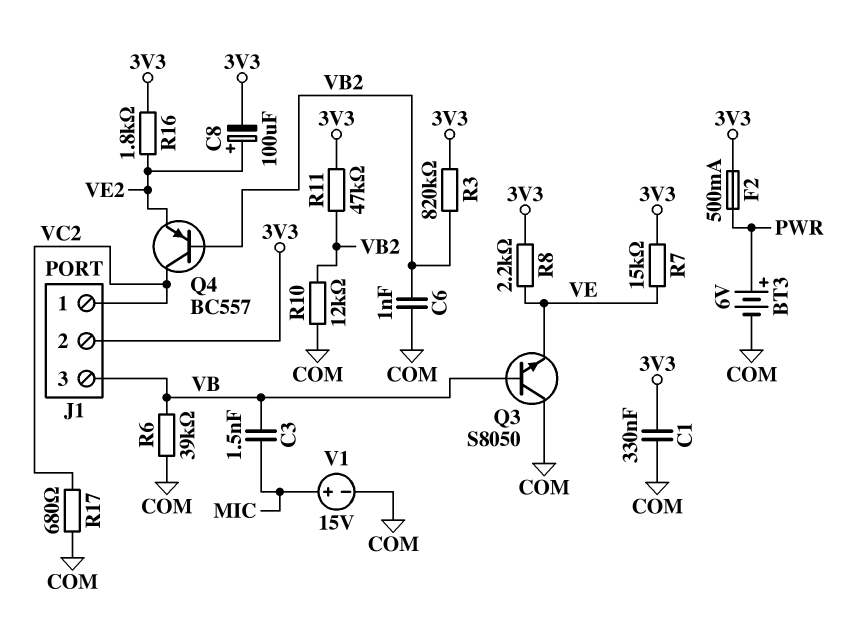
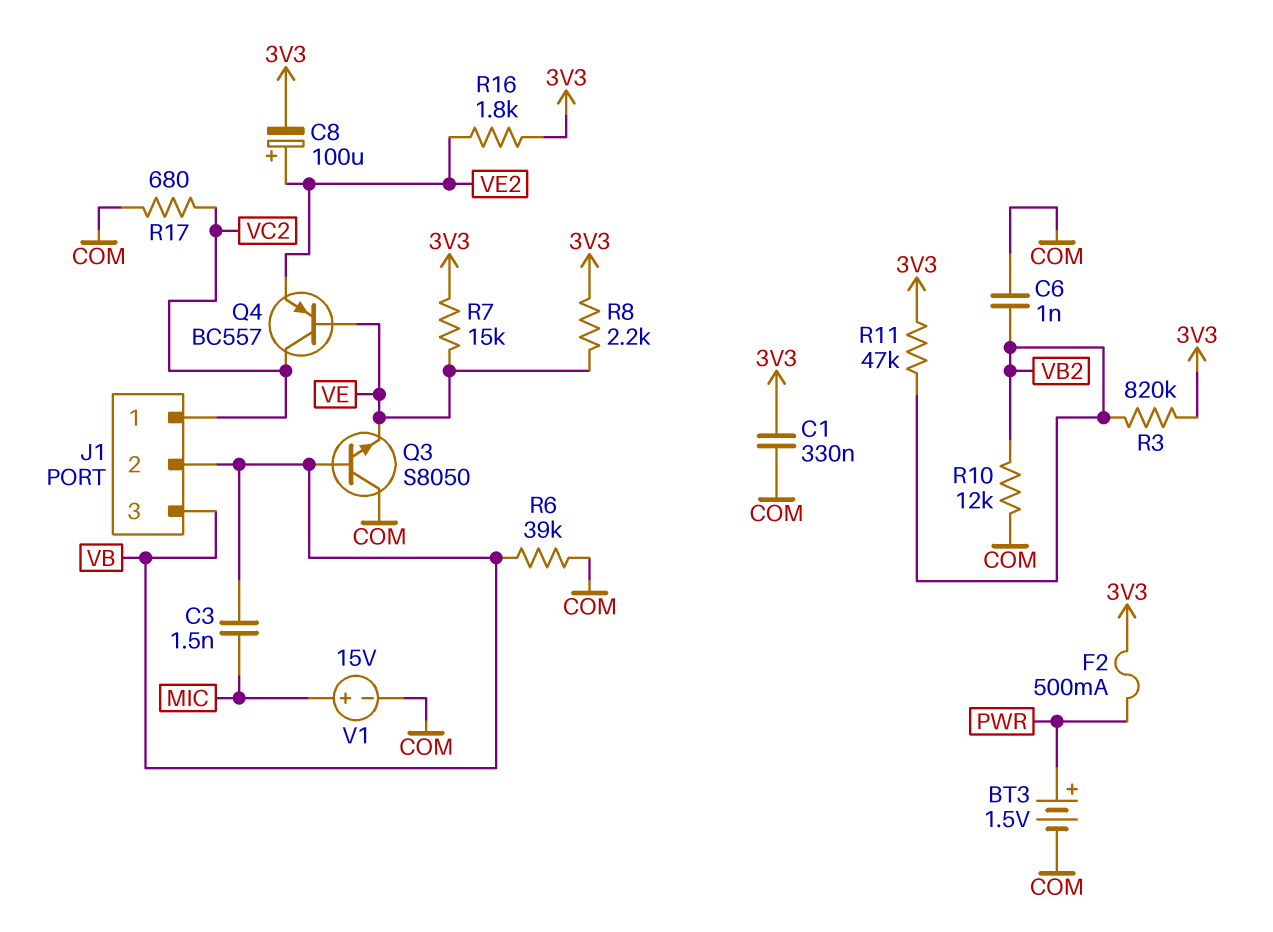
BT3: 6V (plus PWR, minus COM) -> 1.5V (plus PWR, minus COM)
J1 pin 2: 3V3 -> VB
Q4: PNP BC557 (B VB2, C VC2, E VE2) -> PNP BC557 (B VE, C VC2, E VE2)

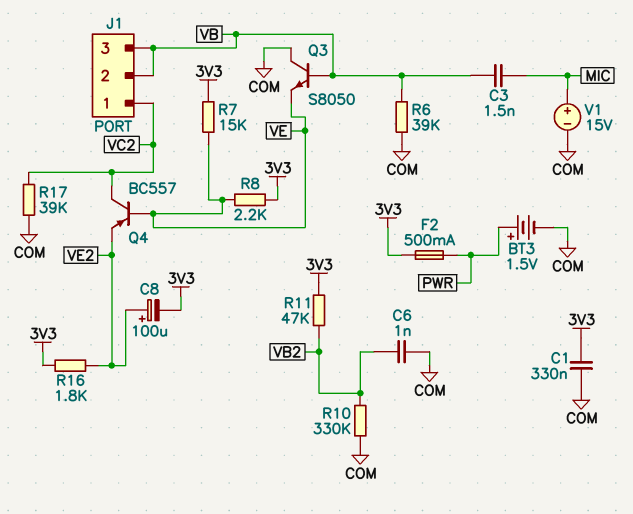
R3: 820k (3V3, VB2) -> none
R10: 12k (COM, VB2) -> 330k (COM, VB2)
R17: 680 (COM, VC2) -> 39k (COM, VC2)

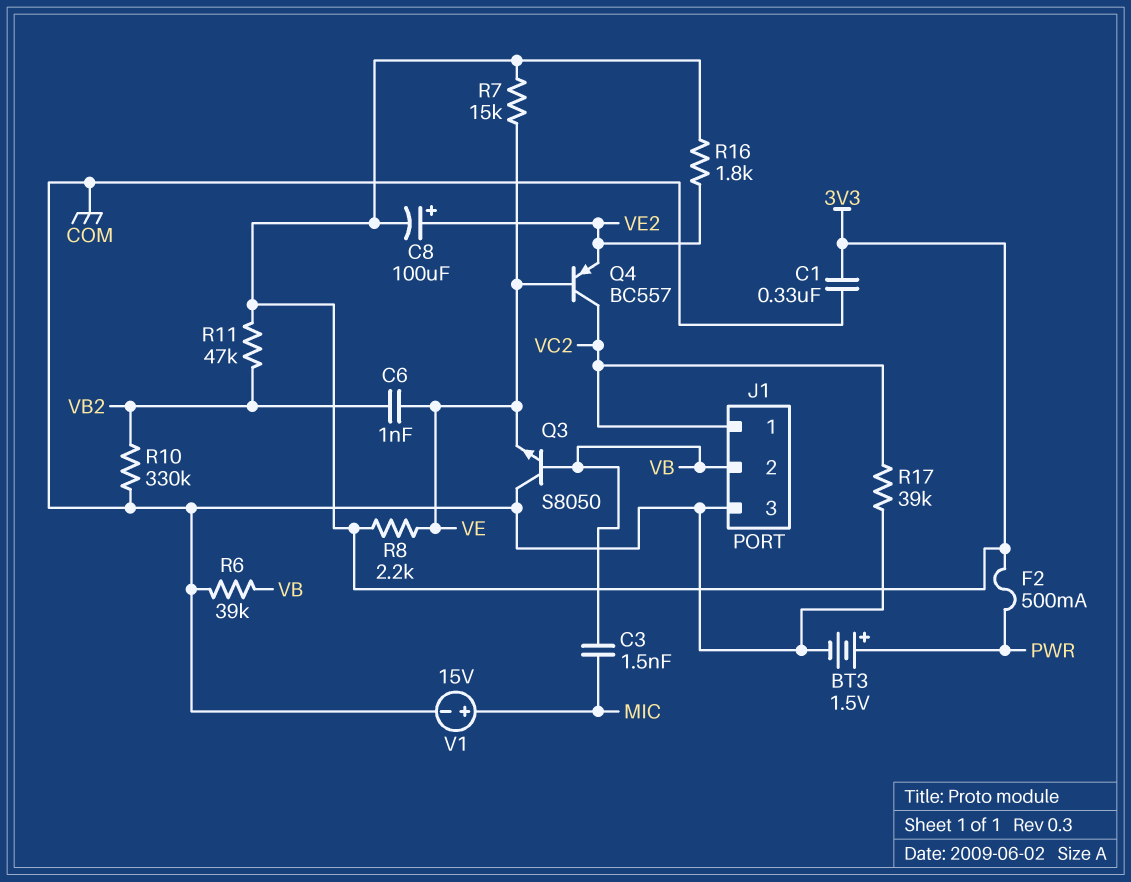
C6: 1nF (COM, VB2) -> 1nF (VB2, VE)
J1 pin 3: VB -> COM

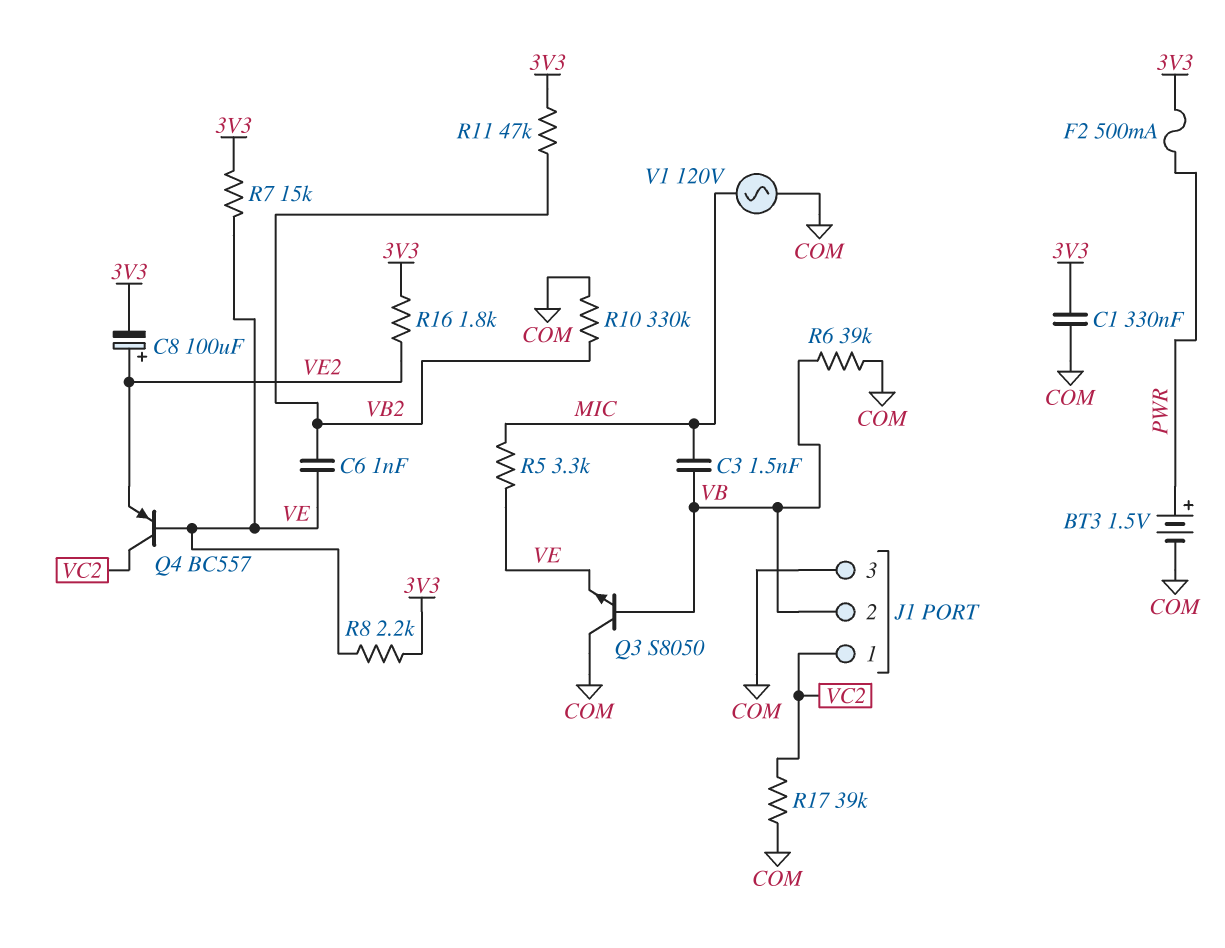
R5: none -> 3.3k (MIC, VE)
V1: 15V (plus MIC, minus COM) -> AC 120V (COM, MIC)

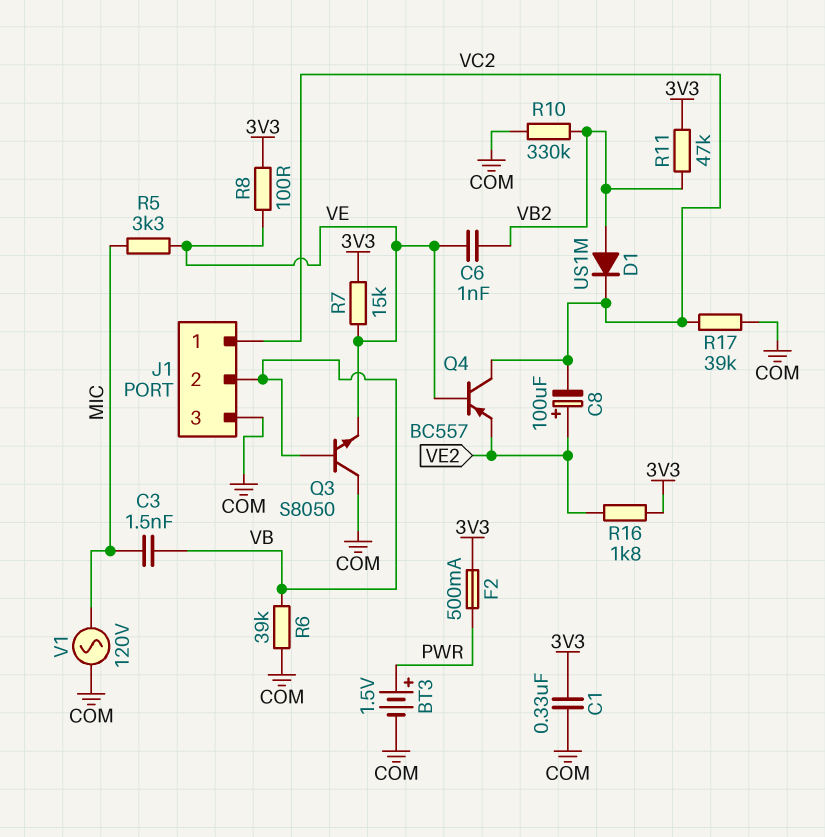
C8: 100uF (plus VE2, minus 3V3) -> 100uF (plus VE2, minus VC2)
D1: none -> diode US1M (A VB2, K VC2)
R8: 2.2k (3V3, VE) -> 100 (3V3, VE)

